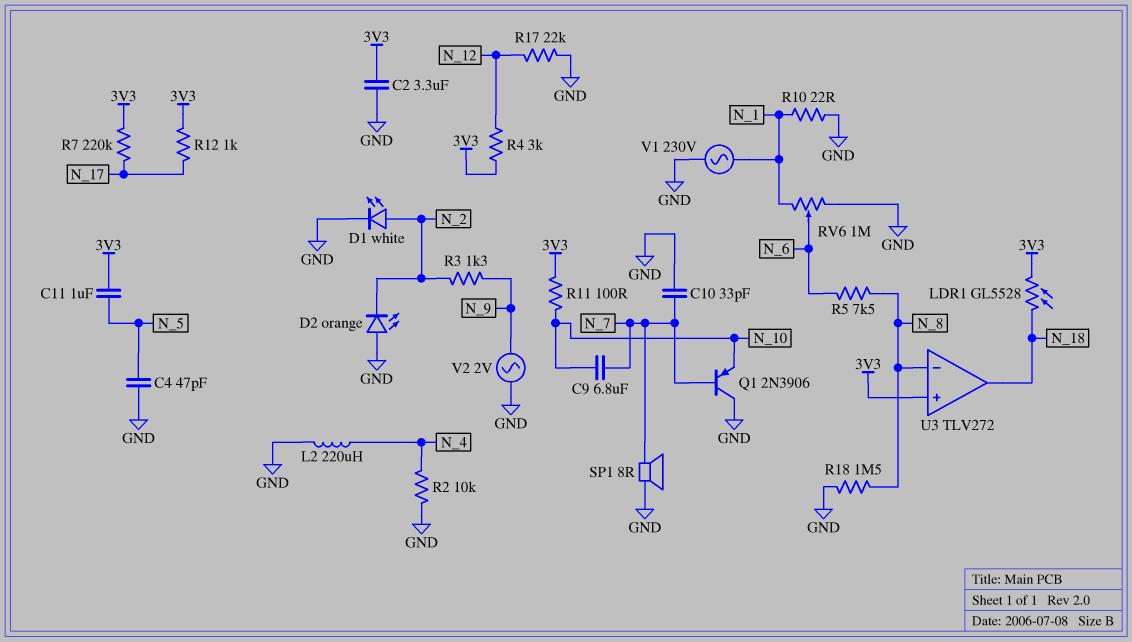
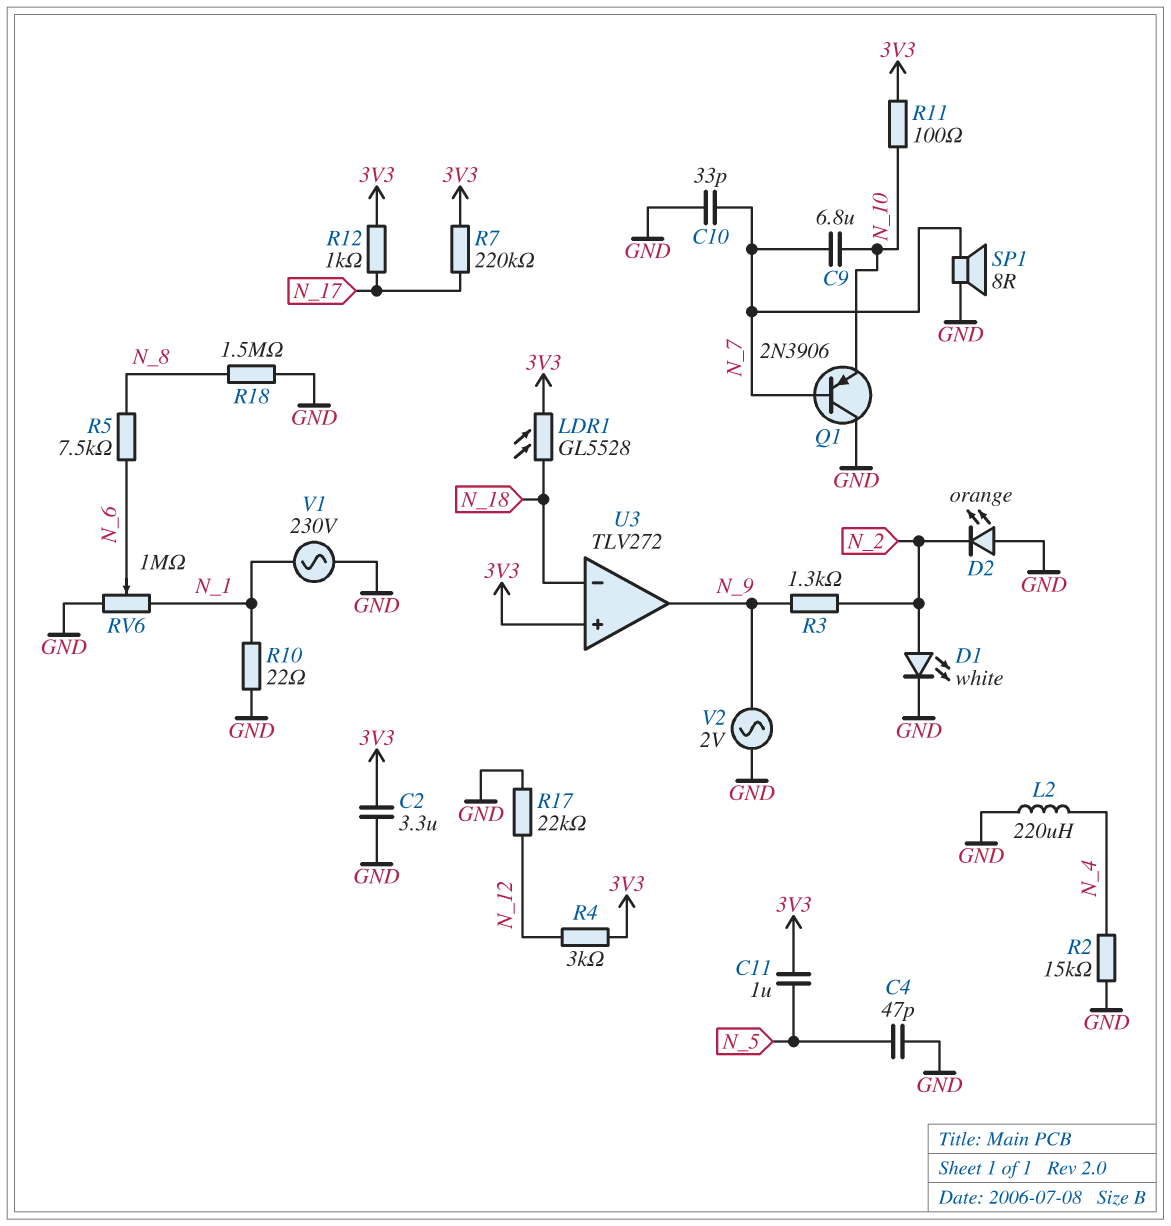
R2: 10k (GND, N_4) -> 15k (GND, N_4)
U3 pin in-: N_8 -> N_18
U3 pin out: N_18 -> N_9

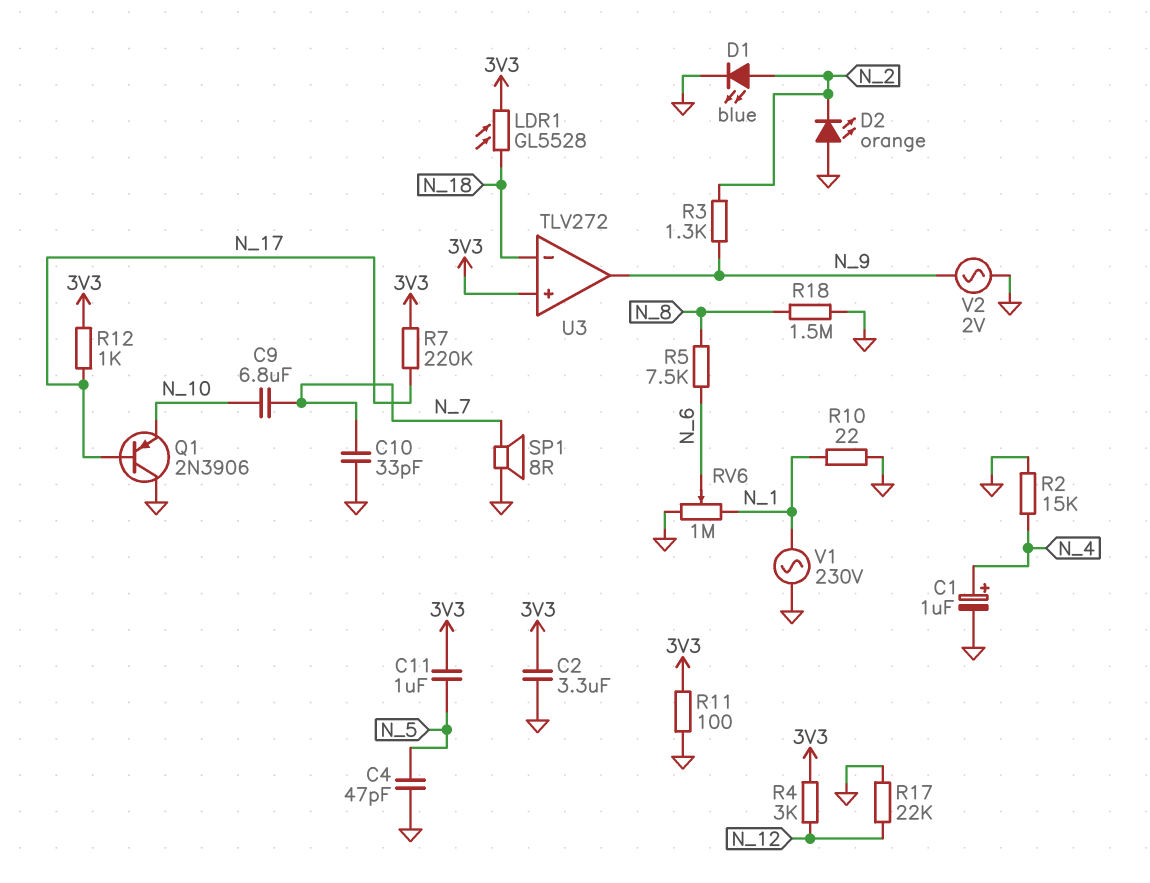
C1: none -> 1uF (plus N_4, minus GND)
D1: LED white (A N_2, K GND) -> LED blue (A N_2, K GND)
L2: 220uH (GND, N_4) -> none
Q1: PNP 2N3906 (B N_7, C GND, E N_10) -> PNP 2N3906 (B N_17, C GND, E N_10)
R11: 100 (3V3, N_10) -> 100 (3V3, GND)

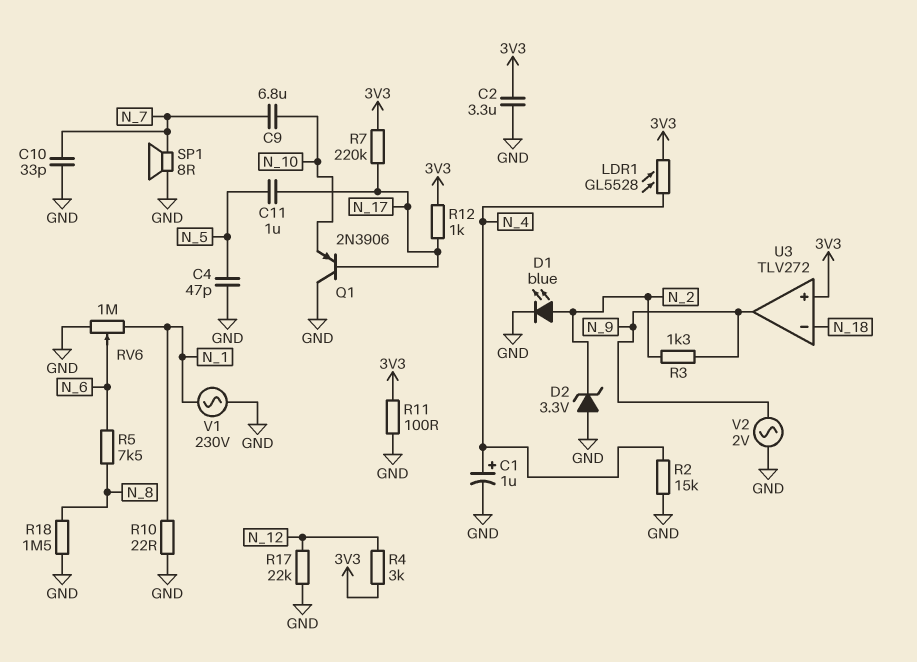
C11: 1uF (3V3, N_5) -> 1uF (N_5, N_17)
D2: LED orange (A GND, K N_2) -> zener 3.3V (A GND, K N_2)
LDR1: GL5528 (3V3, N_18) -> GL5528 (3V3, N_4)

